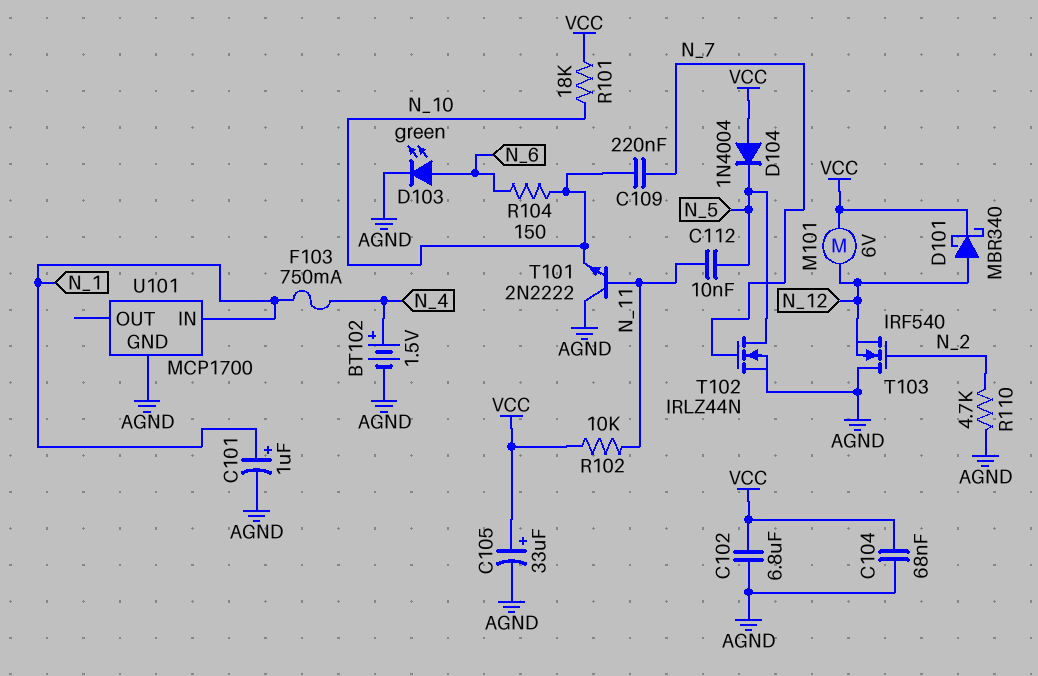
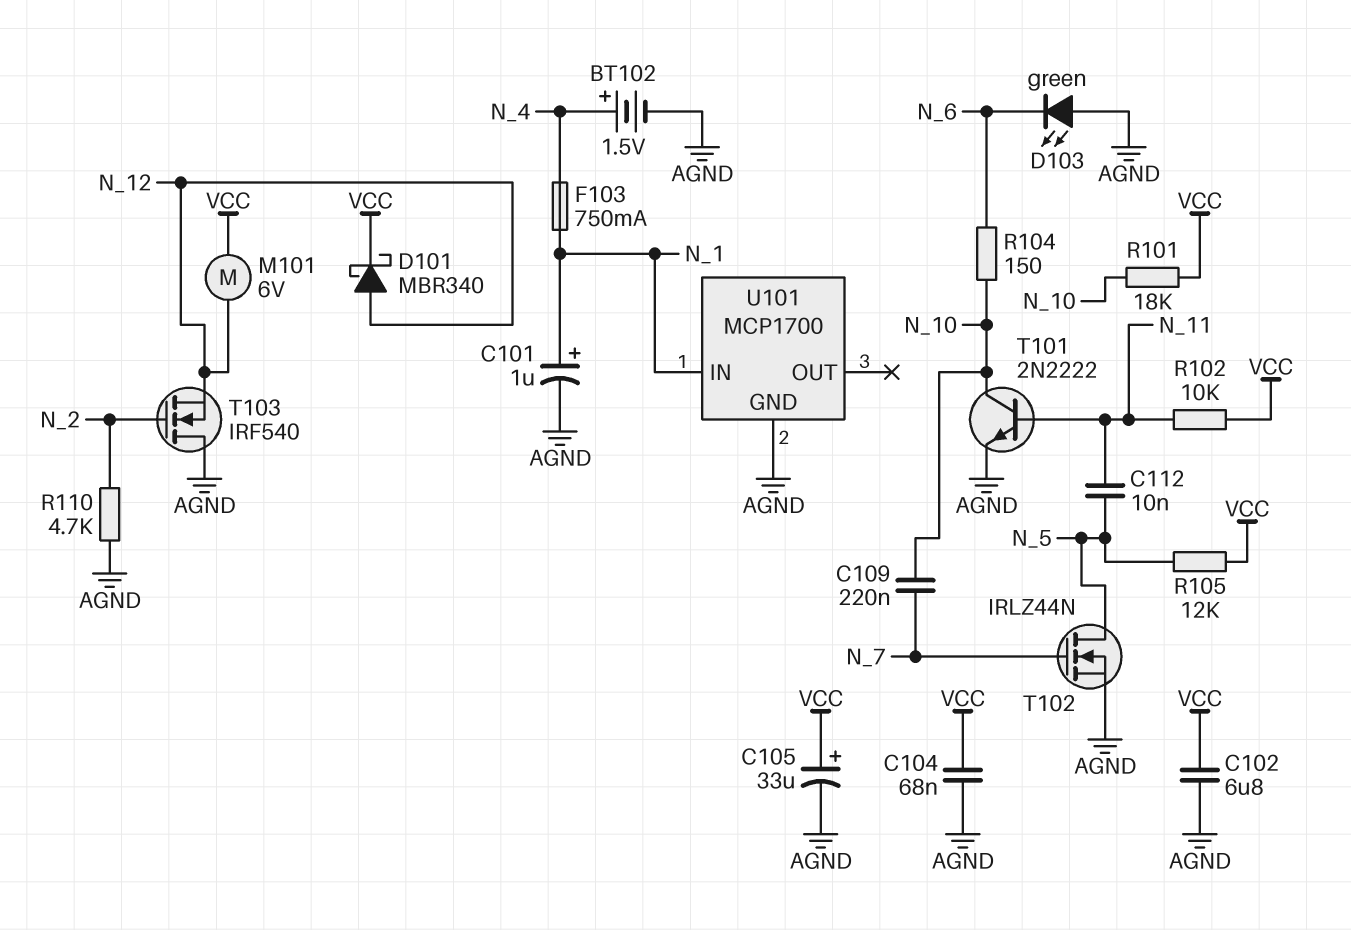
D103: LED green (A N_6, K AGND) -> LED green (A AGND, K N_6)
D104: diode 1N4004 (A VCC, K N_5) -> none
R105: none -> 12k (N_5, VCC)
T101: NPN 2N2222 (B N_11, C AGND, E N_10) -> NPN 2N2222 (B N_11, C N_10, E AGND)

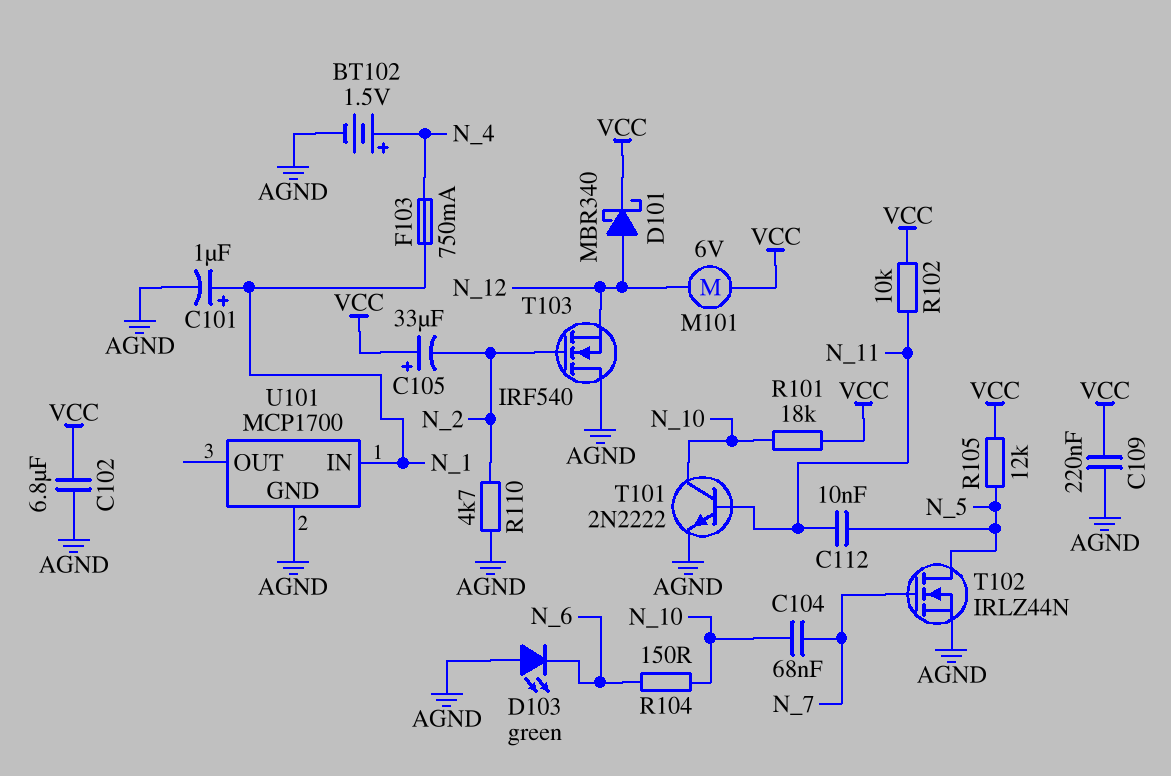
C104: 68nF (AGND, VCC) -> 68nF (N_7, N_10)
C105: 33uF (plus VCC, minus AGND) -> 33uF (plus VCC, minus N_2)
C109: 220nF (N_7, N_10) -> 220nF (AGND, VCC)

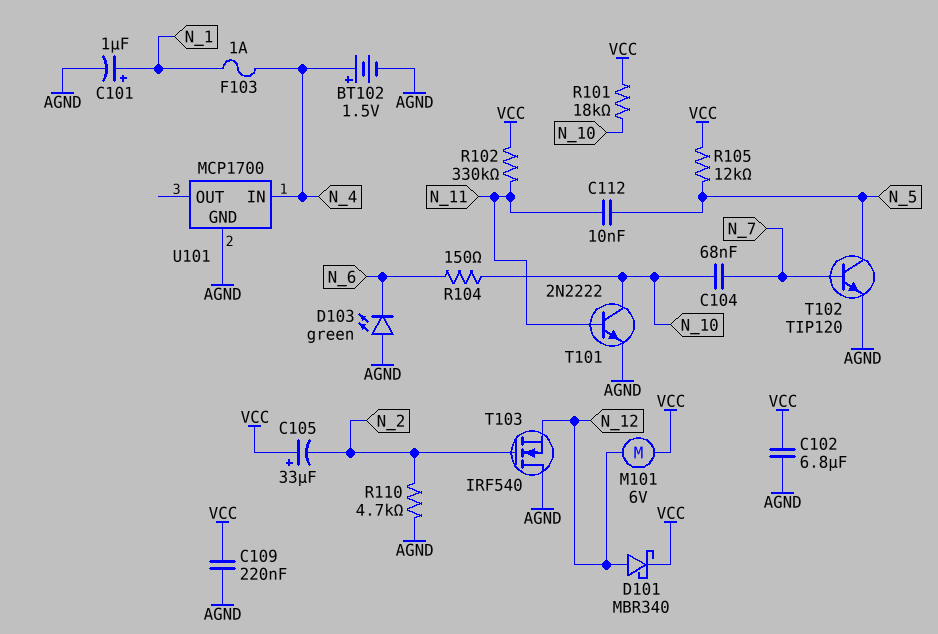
F103: 750mA (N_1, N_4) -> 1A (N_1, N_4)
R102: 10k (N_11, VCC) -> 330k (N_11, VCC)
T102: NMOS IRLZ44N (G N_7, D N_5, S AGND) -> NPN TIP120 (B N_7, C N_5, E AGND)
U101 pin IN: N_1 -> N_4

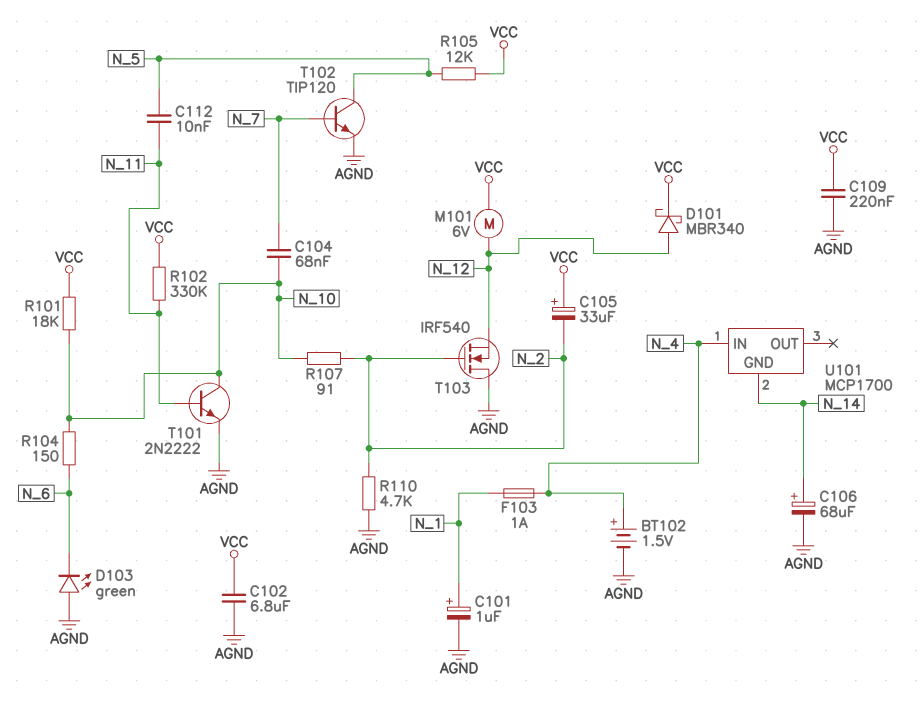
C106: none -> 68uF (plus N_14, minus AGND)
R107: none -> 91 (N_2, N_10)
U101 pin GND: AGND -> N_14

